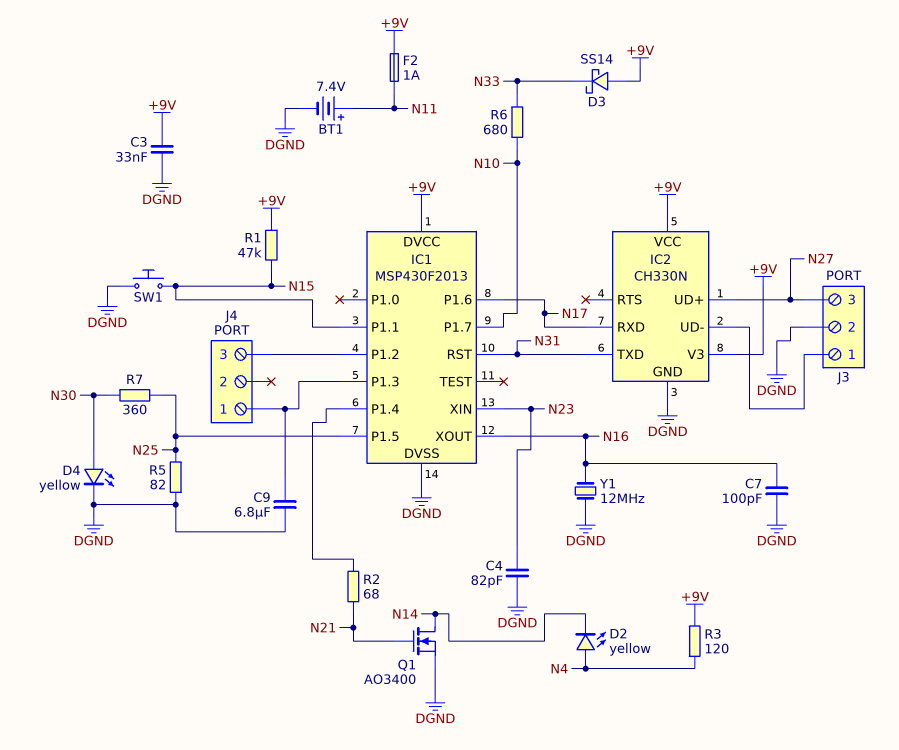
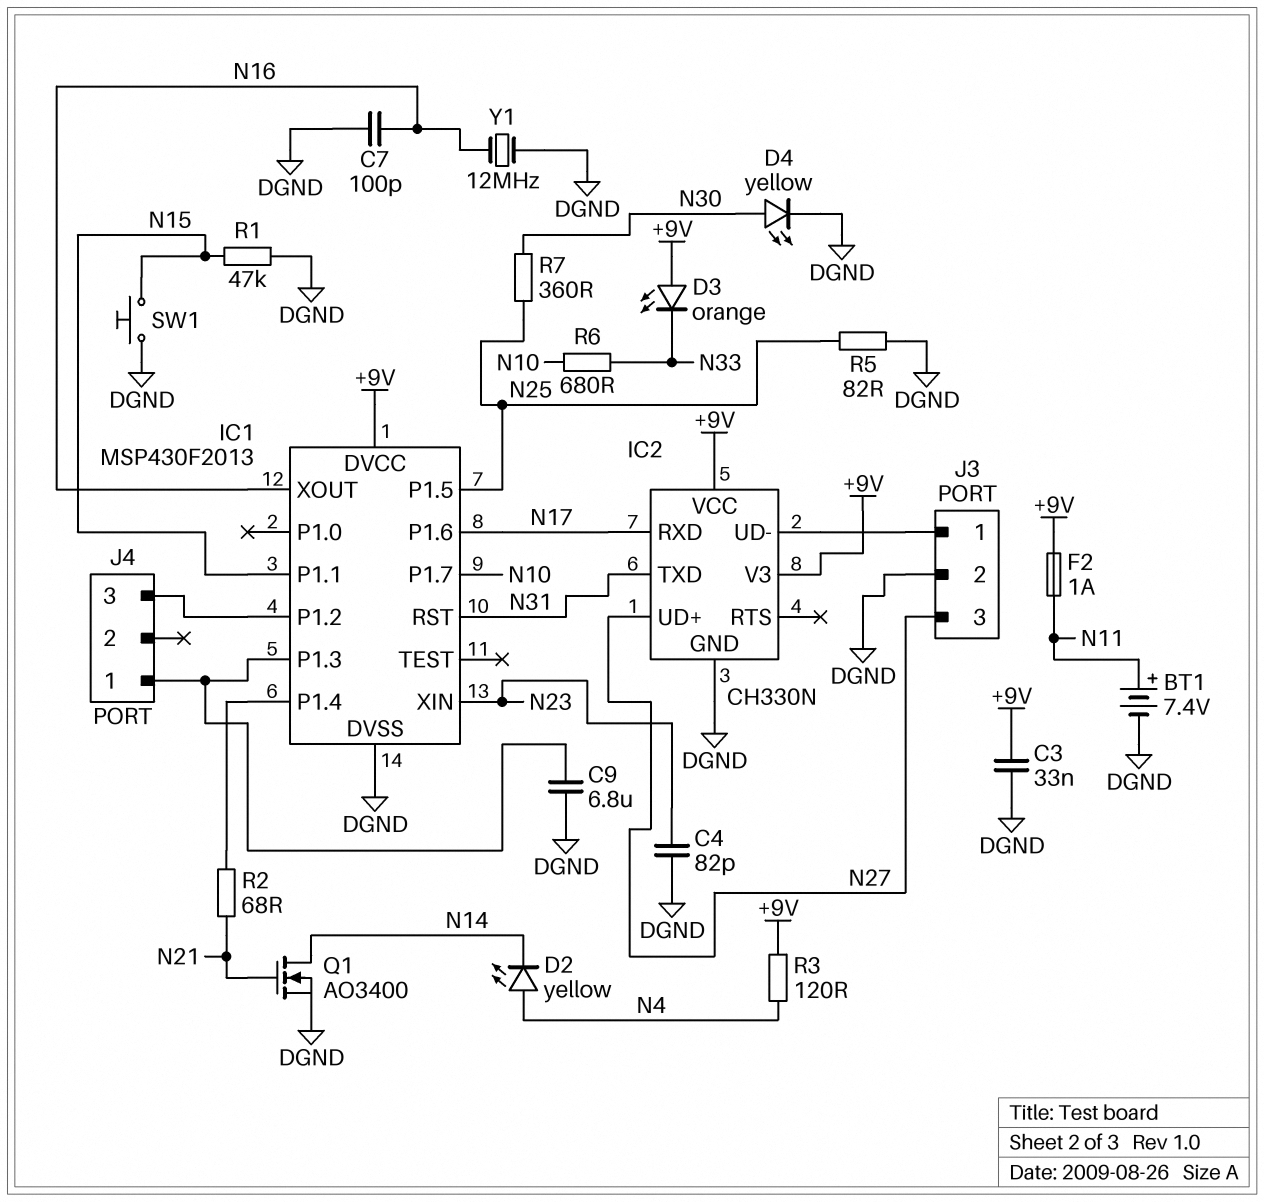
D3: schottky SS14 (A +9V, K N33) -> LED orange (A +9V, K N33)
R1: 47k (+9V, N15) -> 47k (DGND, N15)

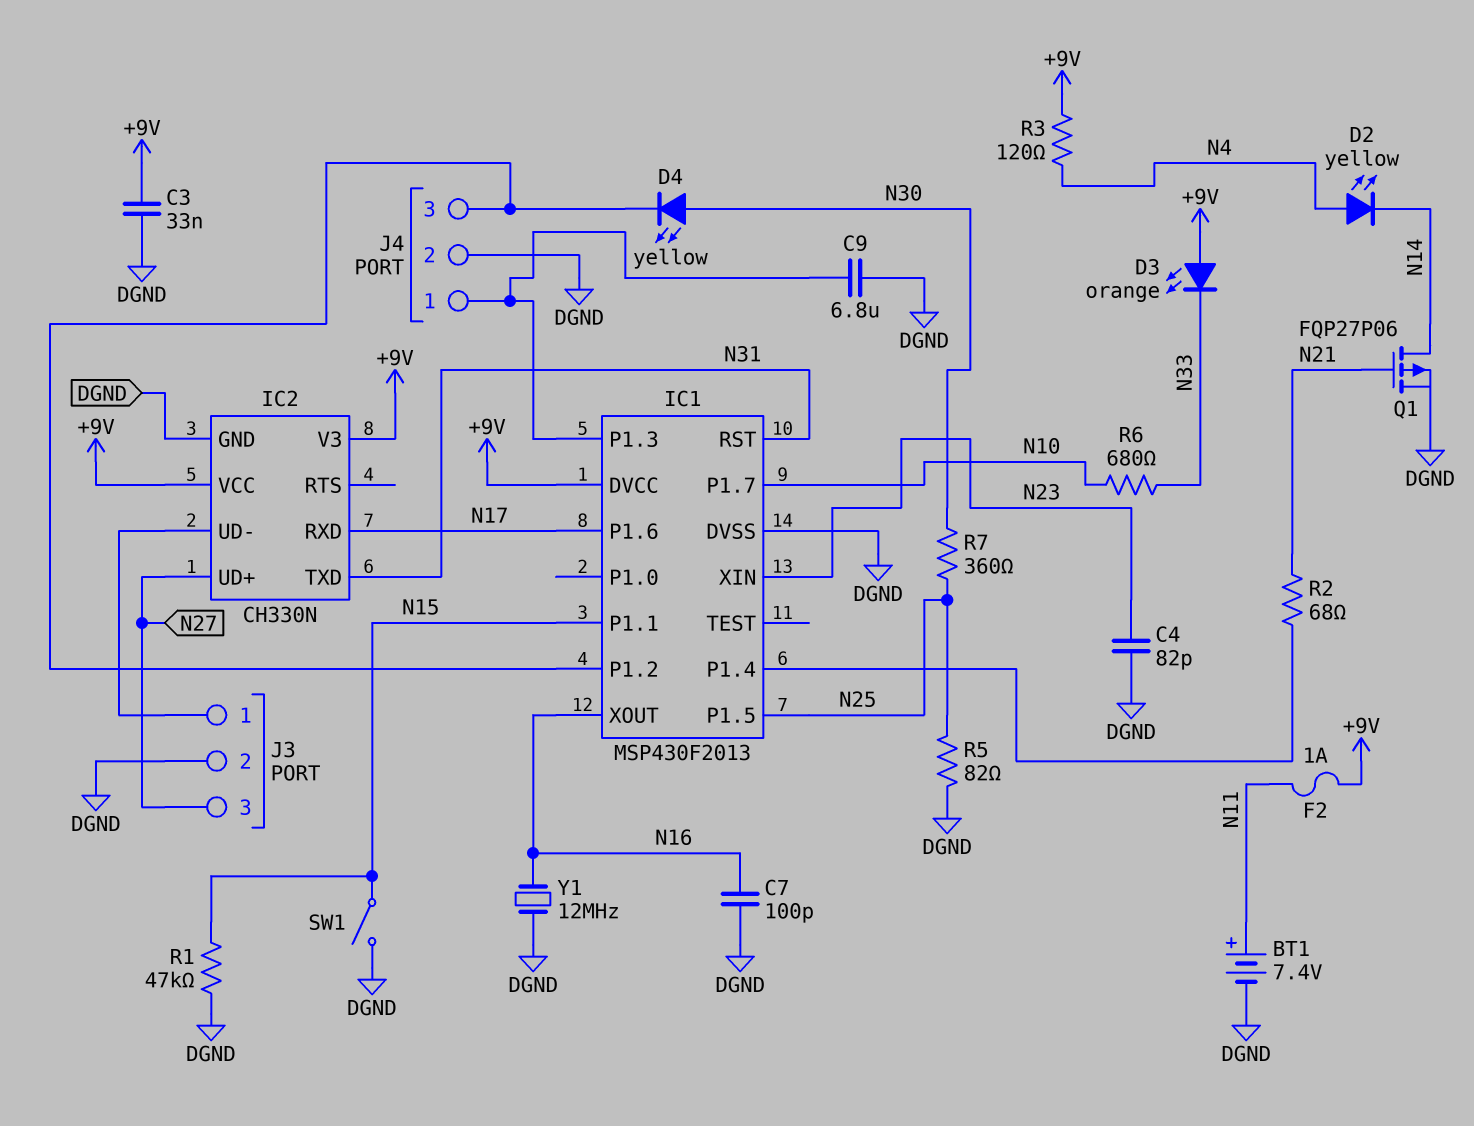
D4: LED yellow (A N30, K DGND) -> LED yellow (A N30, K IC1/P1.2)
J4 pin 2: none -> DGND
Q1: NMOS AO3400 (G N21, D N14, S DGND) -> PMOS FQP27P06 (G N21, D N14, S DGND)
SW1: button (DGND, N15) -> switch (DGND, N15)

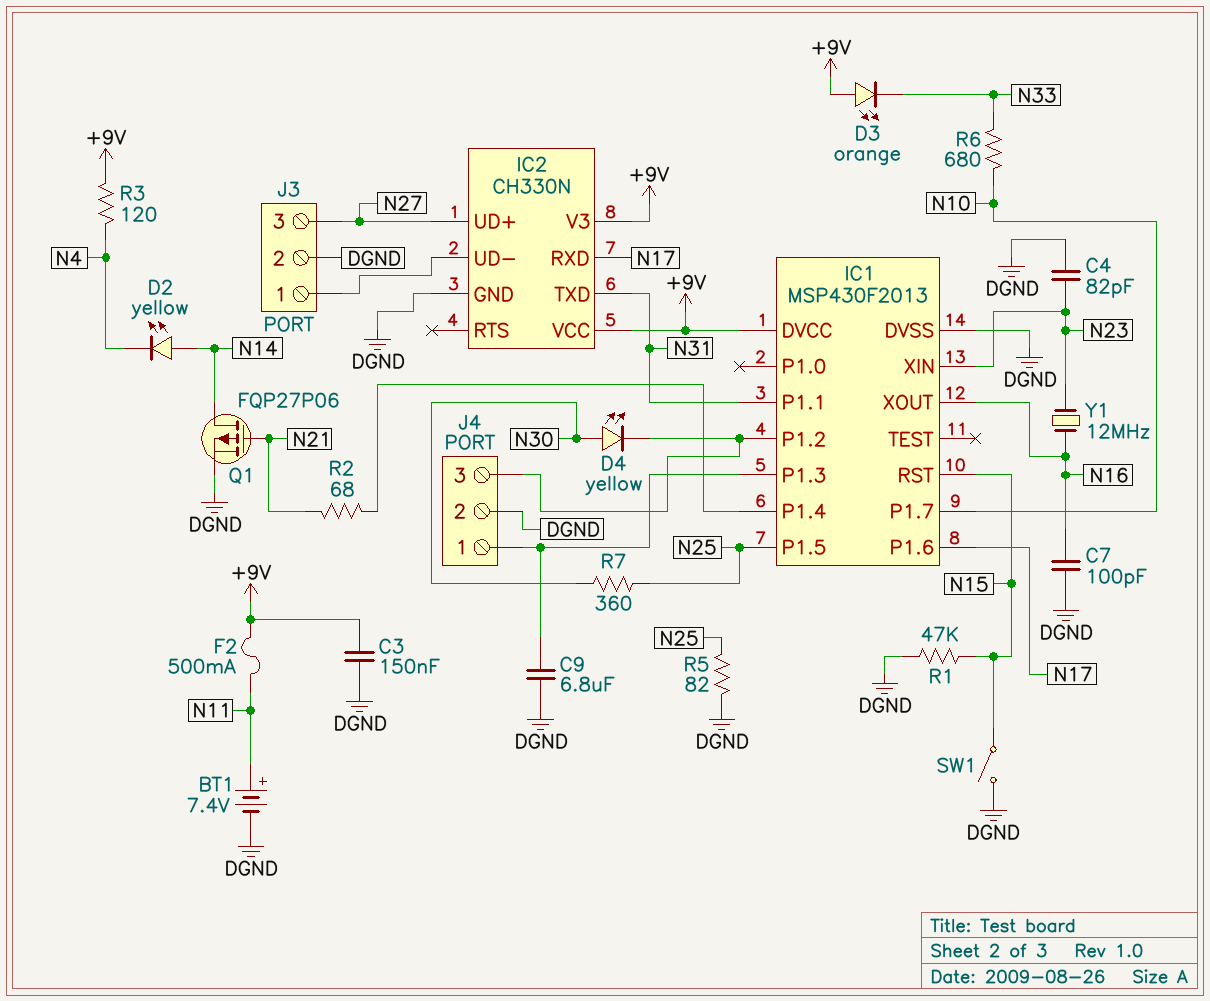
C3: 33nF (+9V, DGND) -> 150nF (+9V, DGND)
D2: LED yellow (A N4, K N14) -> LED yellow (A N14, K N4)
F2: 1A (+9V, N11) -> 500mA (+9V, N11)
IC1 pin P1.1: N15 -> N31
IC1 pin RST: N31 -> N15
Y1: 12MHz (DGND, N16) -> 12MHz (N16, N23)

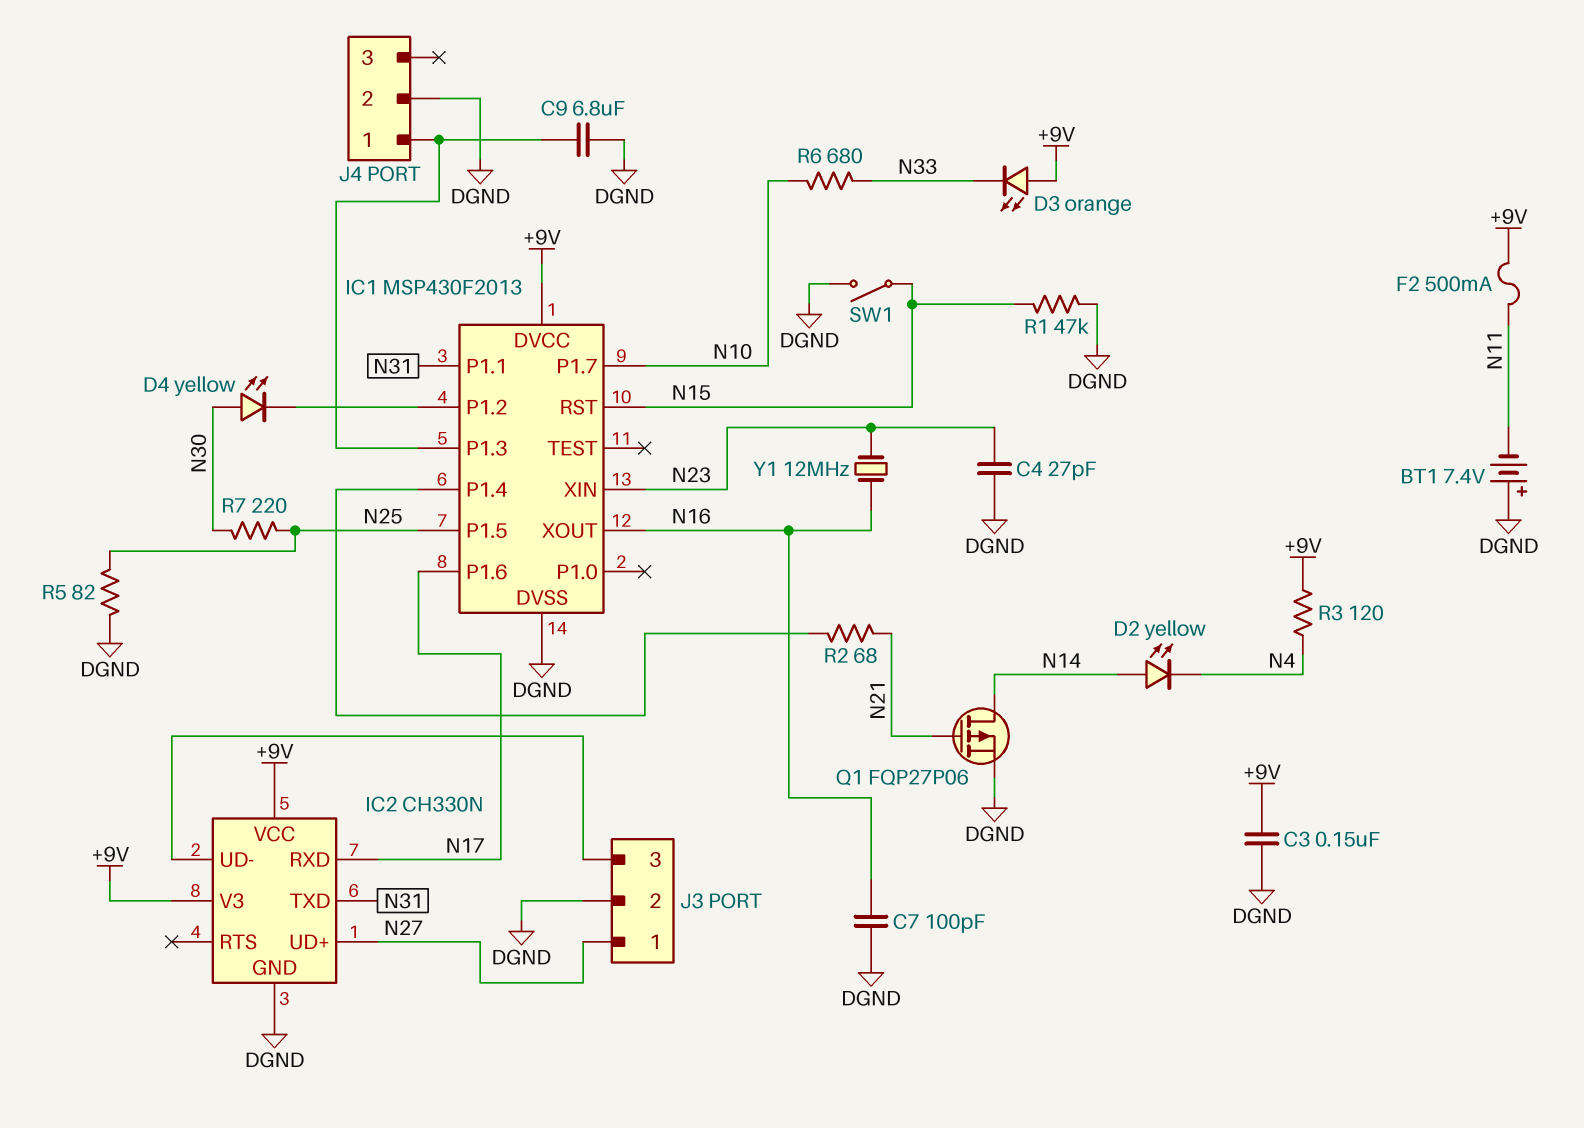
BT1: 7.4V (plus N11, minus DGND) -> 7.4V (plus DGND, minus N11)
C4: 82pF (DGND, N23) -> 27pF (DGND, N23)
J3 pin 1: IC2/UD- -> N27
J3 pin 3: N27 -> IC2/UD-
J4 pin 3: IC1/P1.2 -> none
R7: 360 (N25, N30) -> 220 (N25, N30)

